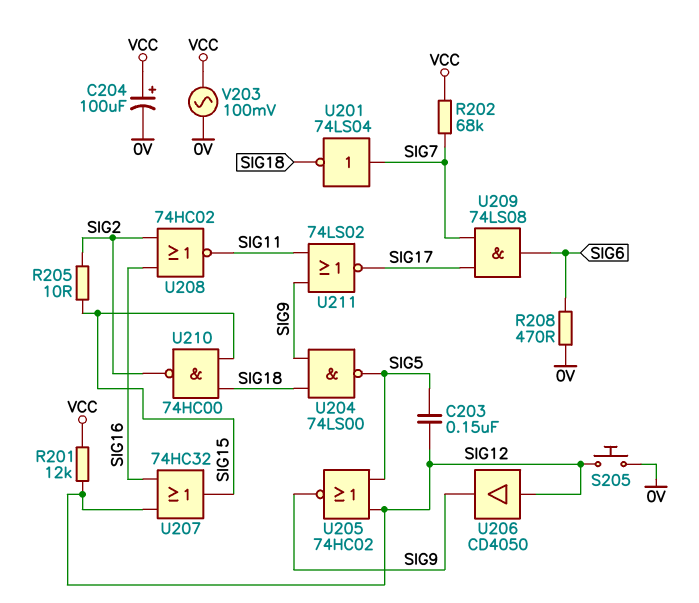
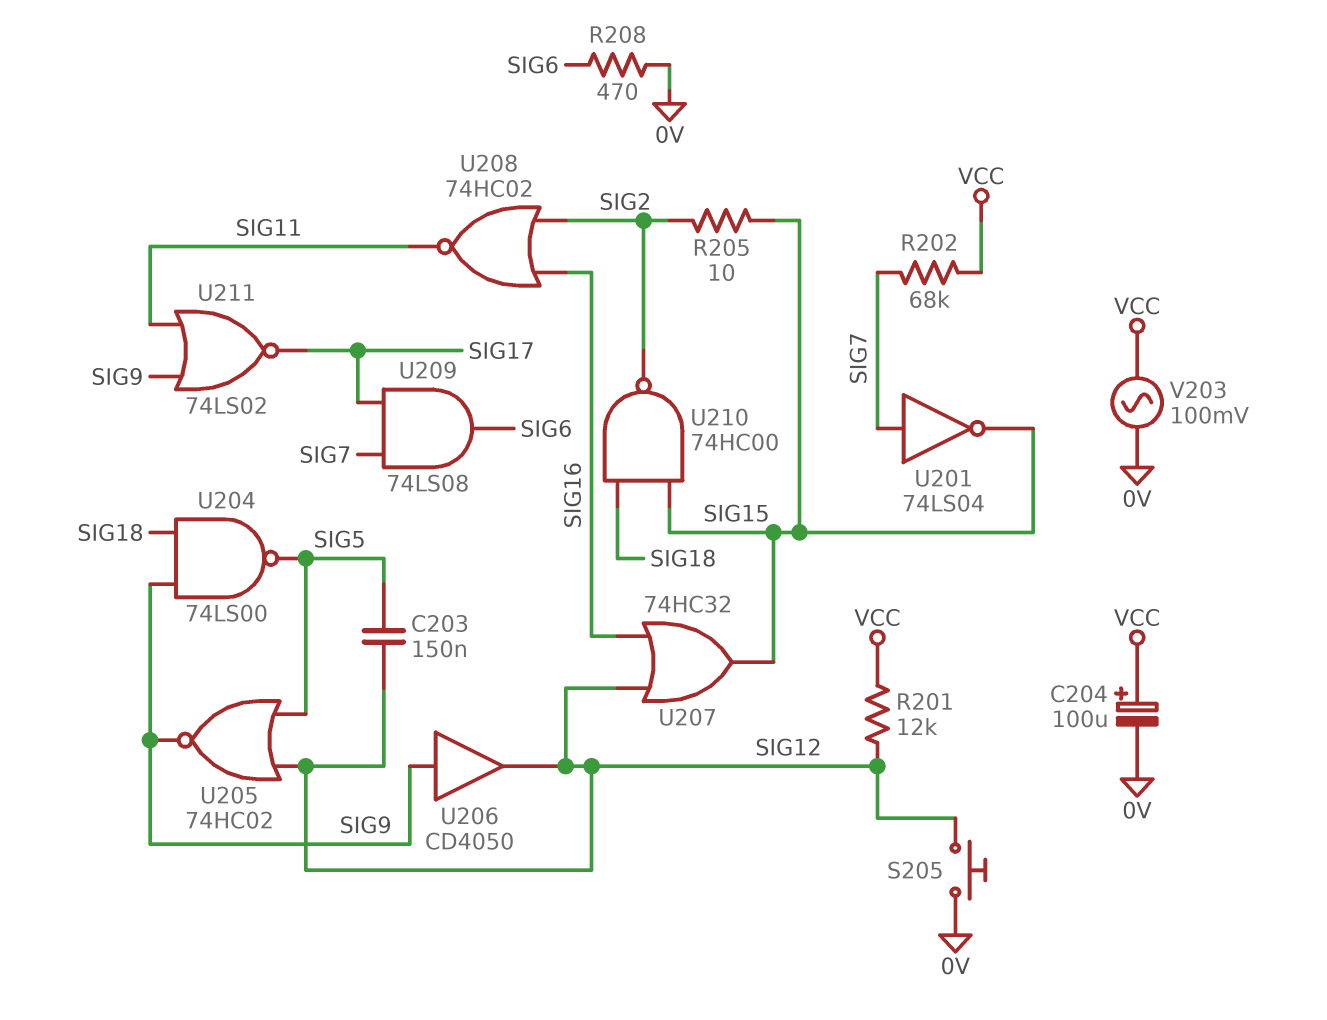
U201: NOT 74LS04 (in SIG7, out SIG18) -> NOT 74LS04 (in SIG7, out SIG15)
U206: buffer CD4050 (in SIG12, out SIG9) -> buffer CD4050 (in SIG9, out SIG12)

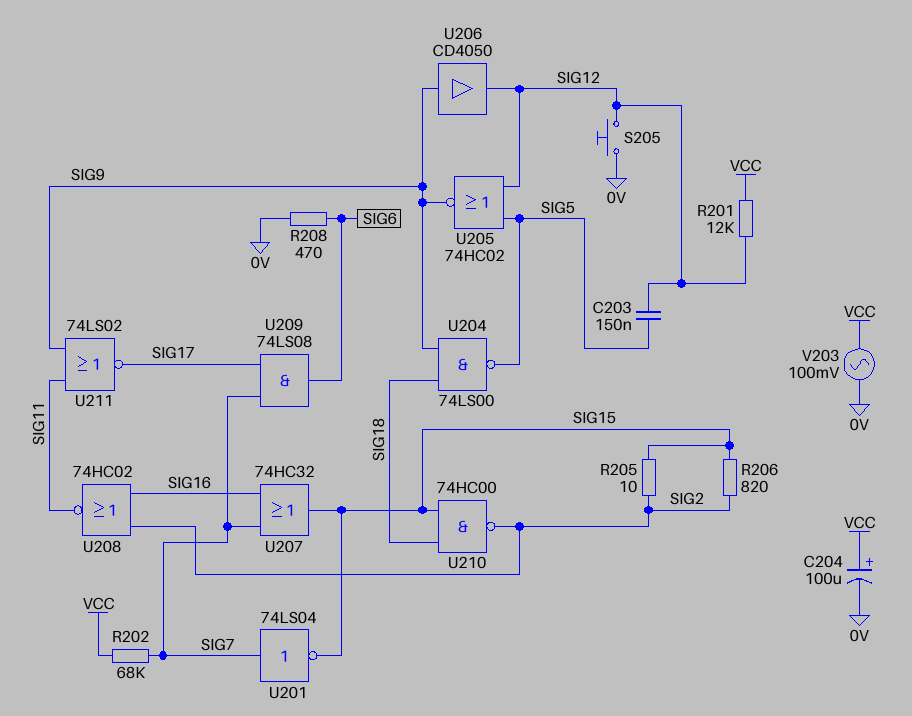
R206: none -> 820 (SIG2, SIG15)
U207: OR 74HC32 (in SIG12, in SIG16, out SIG15) -> OR 74HC32 (in SIG7, in SIG16, out SIG15)

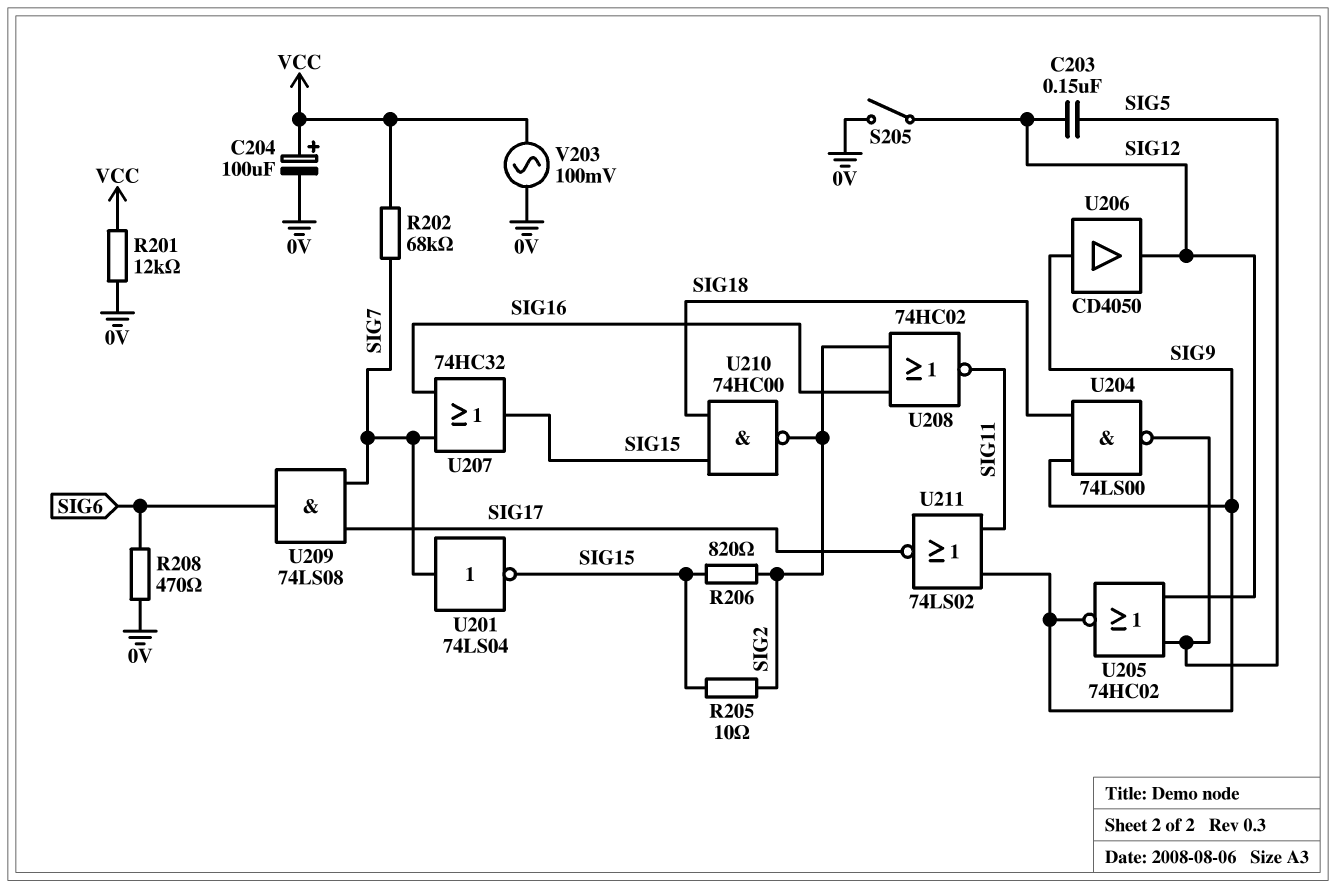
R201: 12k (SIG12, VCC) -> 12k (0V, VCC)
S205: button (0V, SIG12) -> switch (0V, SIG12)

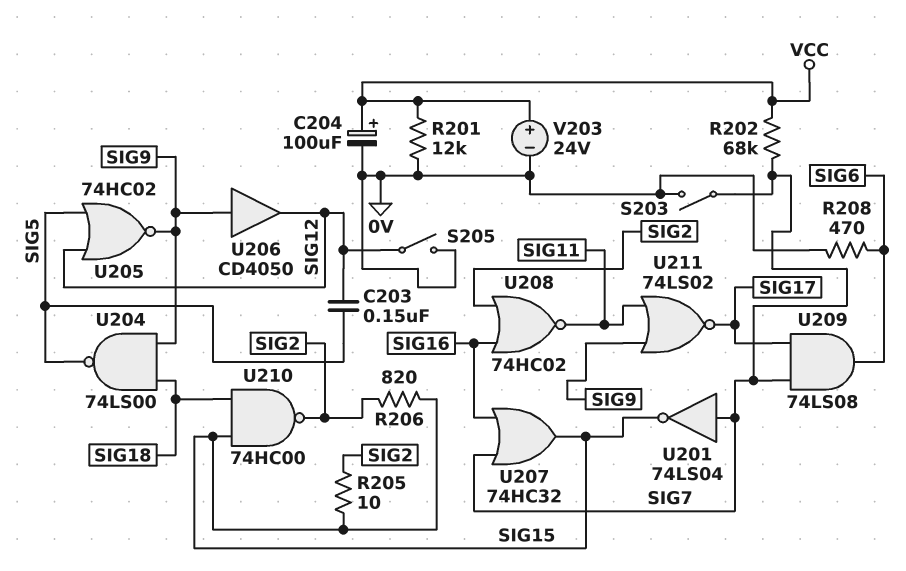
S203: none -> switch (0V, SIG7)
V203: AC 100mV (0V, VCC) -> 24V (plus VCC, minus 0V)

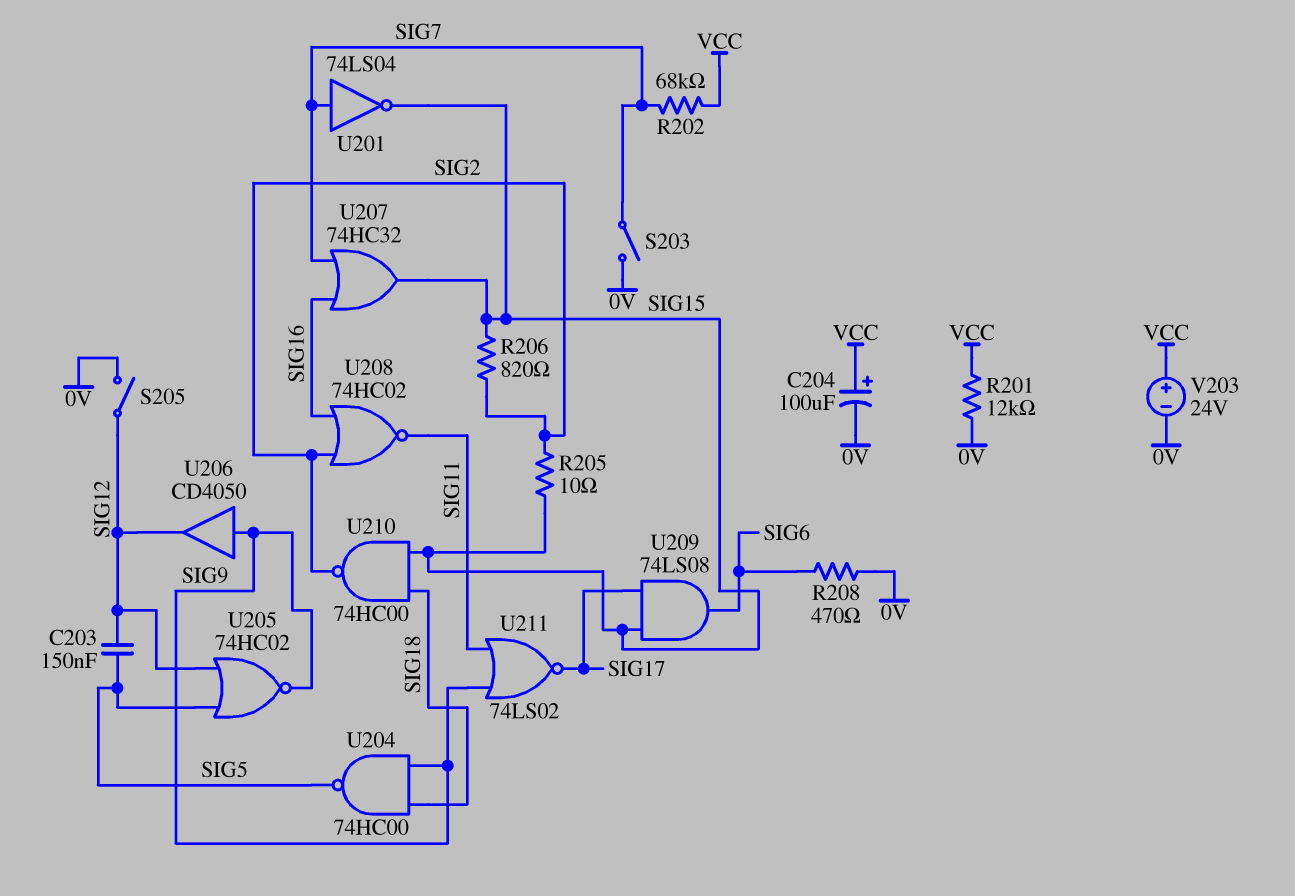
U204: NAND 74LS00 (in SIG9, in SIG18, out SIG5) -> NAND 74HC00 (in SIG9, in SIG18, out SIG5)
U209: AND 74LS08 (in SIG7, in SIG17, out SIG6) -> AND 74LS08 (in SIG15, in SIG17, out SIG6)

